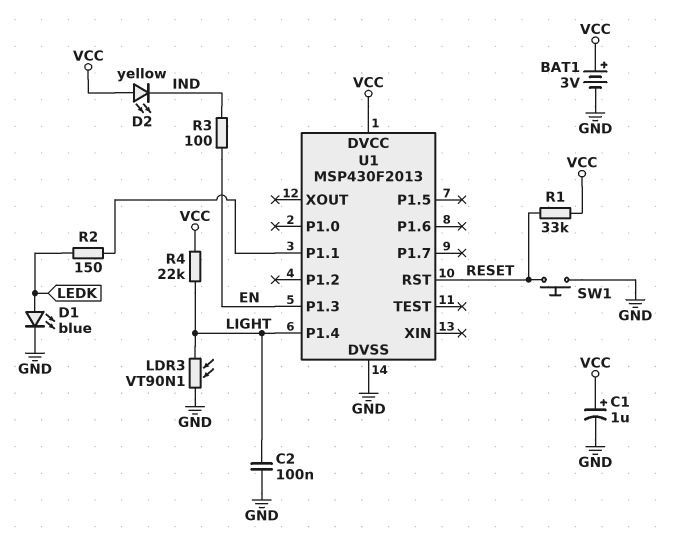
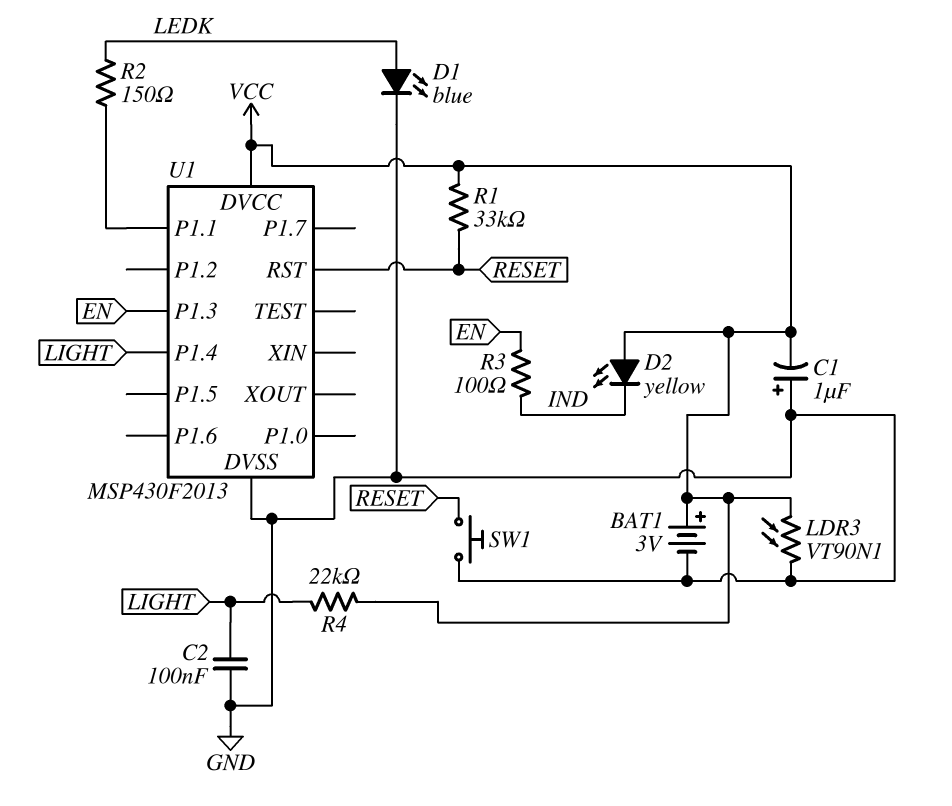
C1: 1uF (plus VCC, minus GND) -> 1uF (plus GND, minus VCC)
LDR3: VT90N1 (GND, LIGHT) -> VT90N1 (GND, VCC)

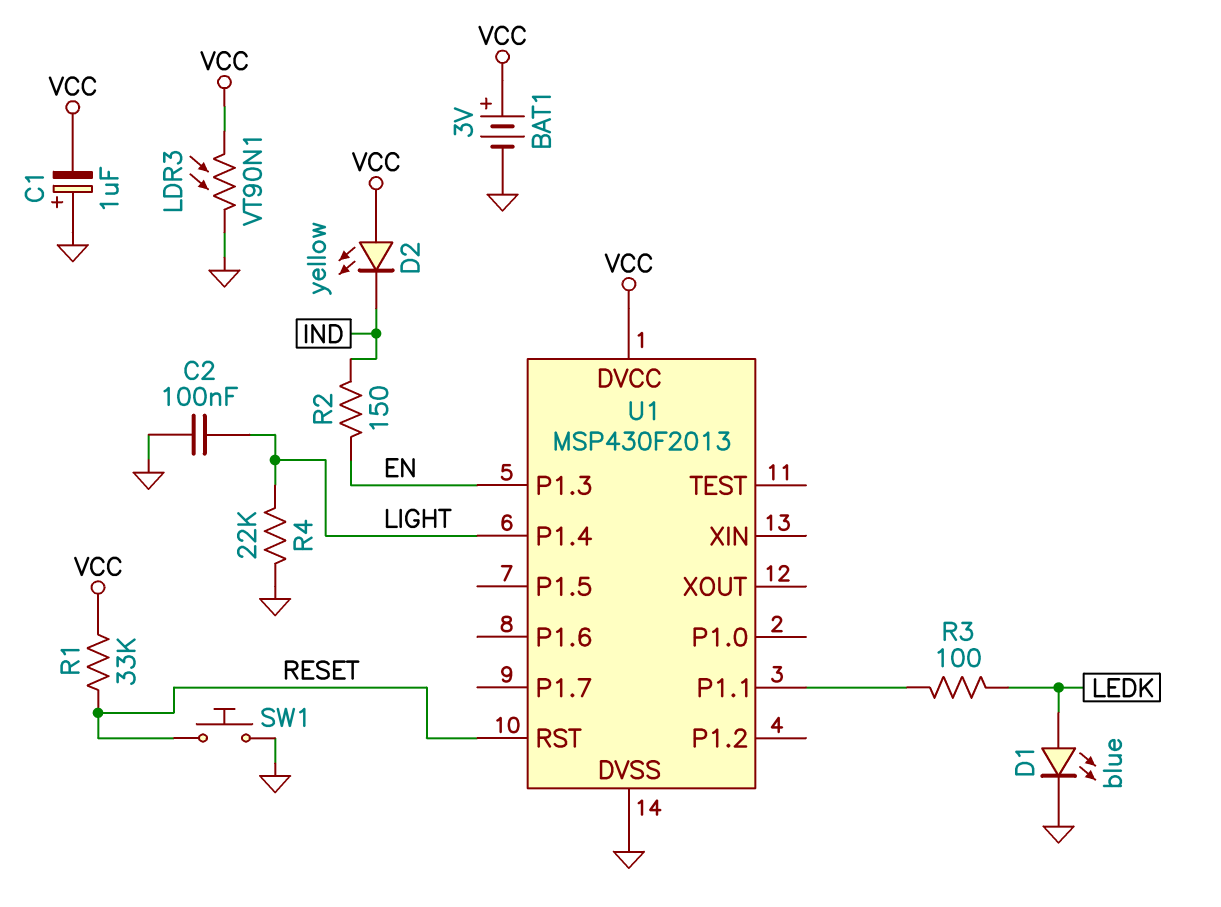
R2: 150 (LEDK, U1/P1.1) -> 150 (EN, IND)
R3: 100 (EN, IND) -> 100 (LEDK, U1/P1.1)
R4: 22k (LIGHT, VCC) -> 22k (GND, LIGHT)

